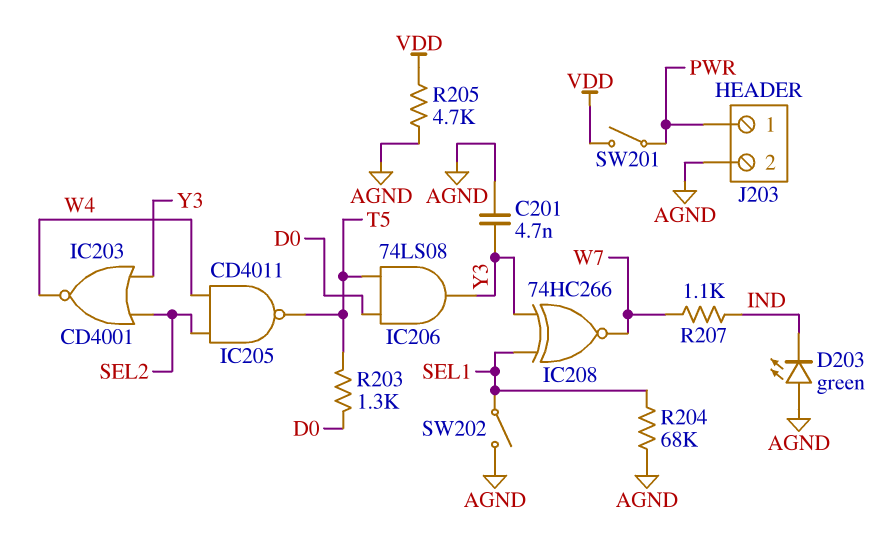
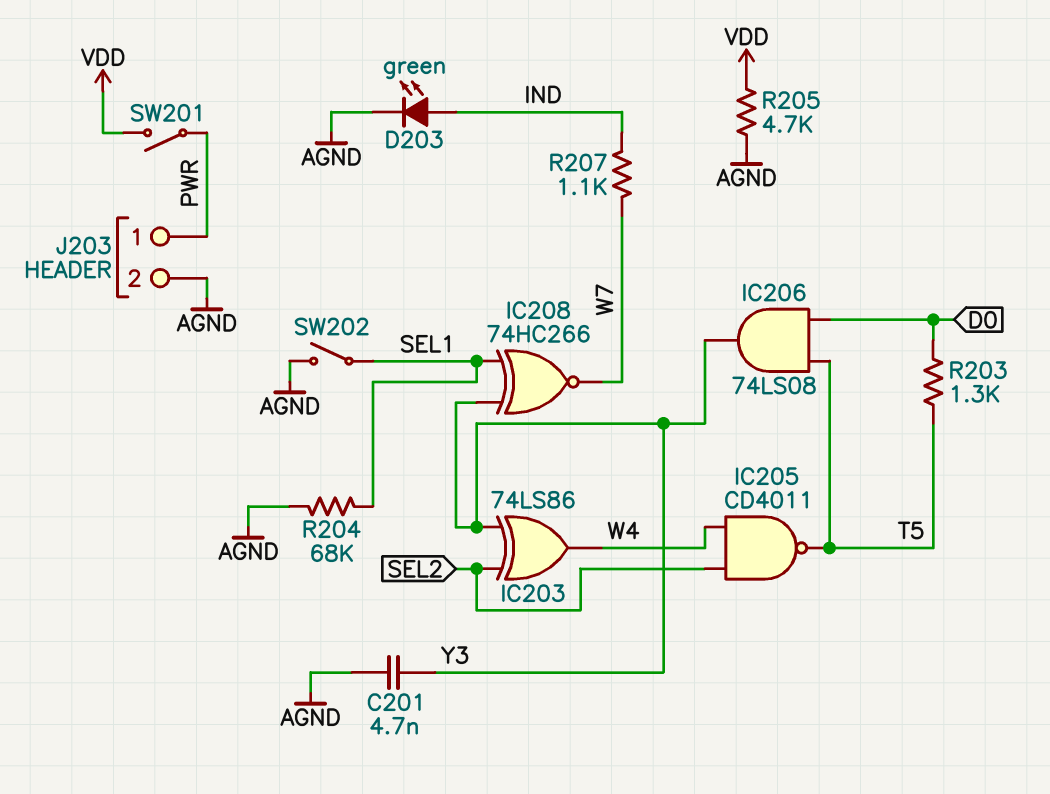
D203: LED green (A AGND, K IND) -> LED green (A IND, K AGND)
IC203: NOR CD4001 (in SEL2, in Y3, out W4) -> XOR 74LS86 (in SEL2, in Y3, out W4)

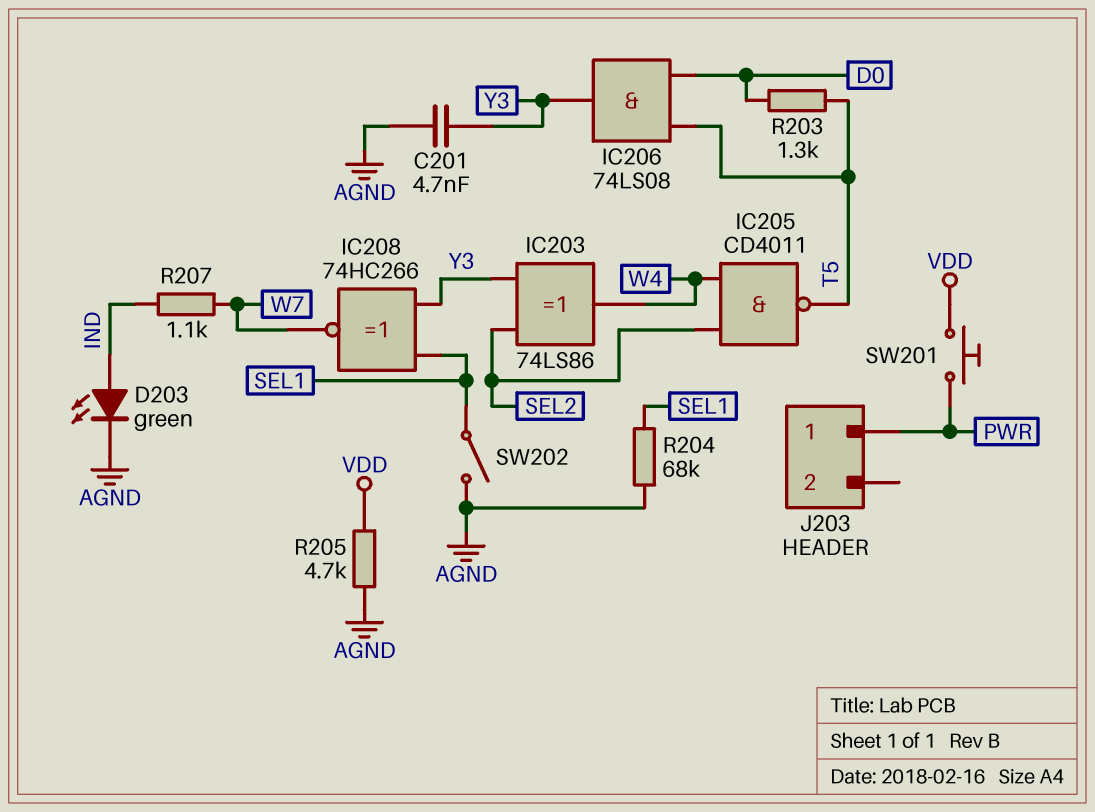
J203 pin 2: AGND -> none
SW201: switch (PWR, VDD) -> button (PWR, VDD)

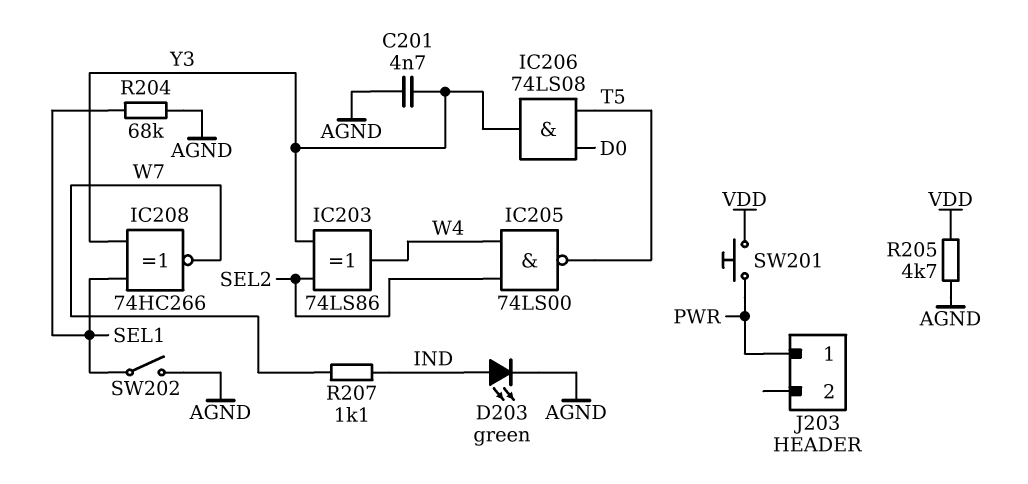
IC205: NAND CD4011 (in SEL2, in W4, out T5) -> NAND 74LS00 (in SEL2, in W4, out T5)
R203: 1.3k (D0, T5) -> none

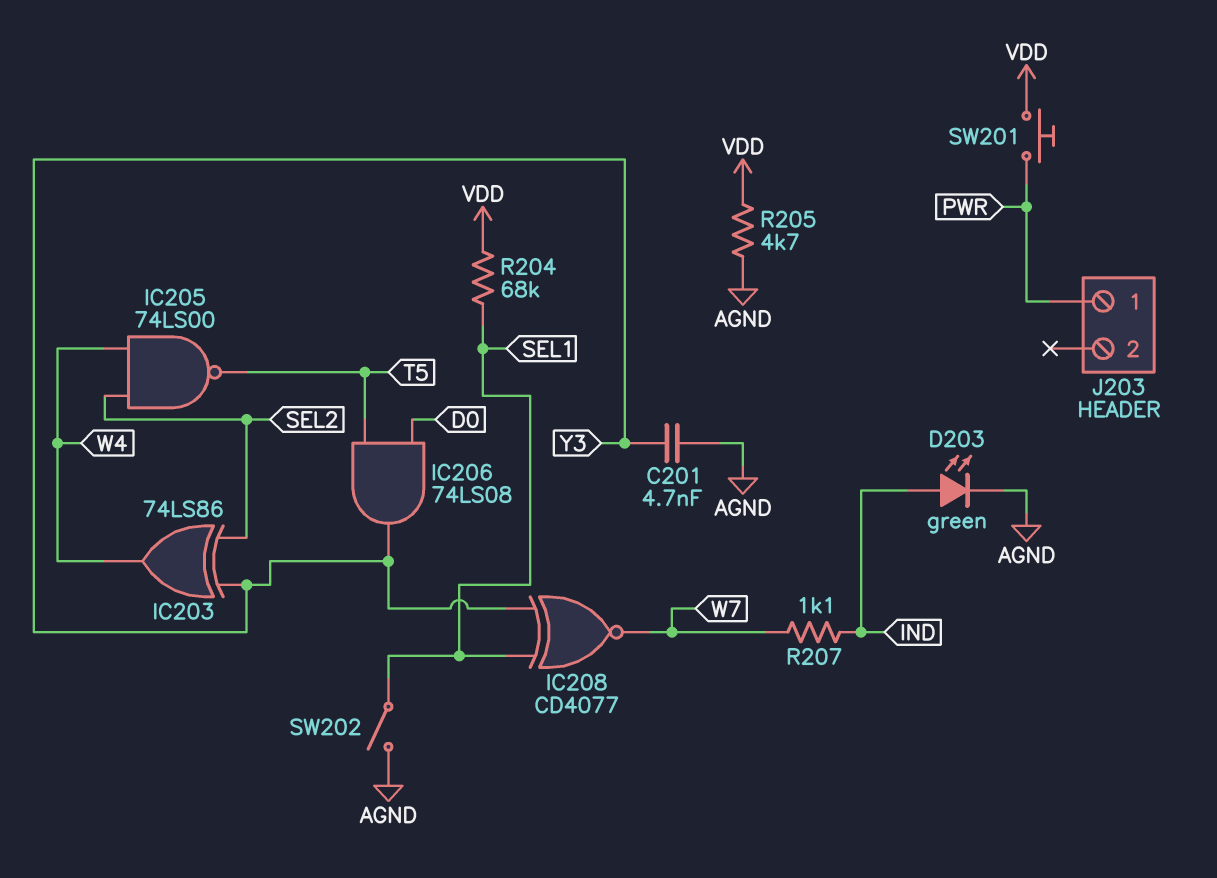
IC208: XNOR 74HC266 (in SEL1, in Y3, out W7) -> XNOR CD4077 (in SEL1, in Y3, out W7)
R204: 68k (AGND, SEL1) -> 68k (SEL1, VDD)

